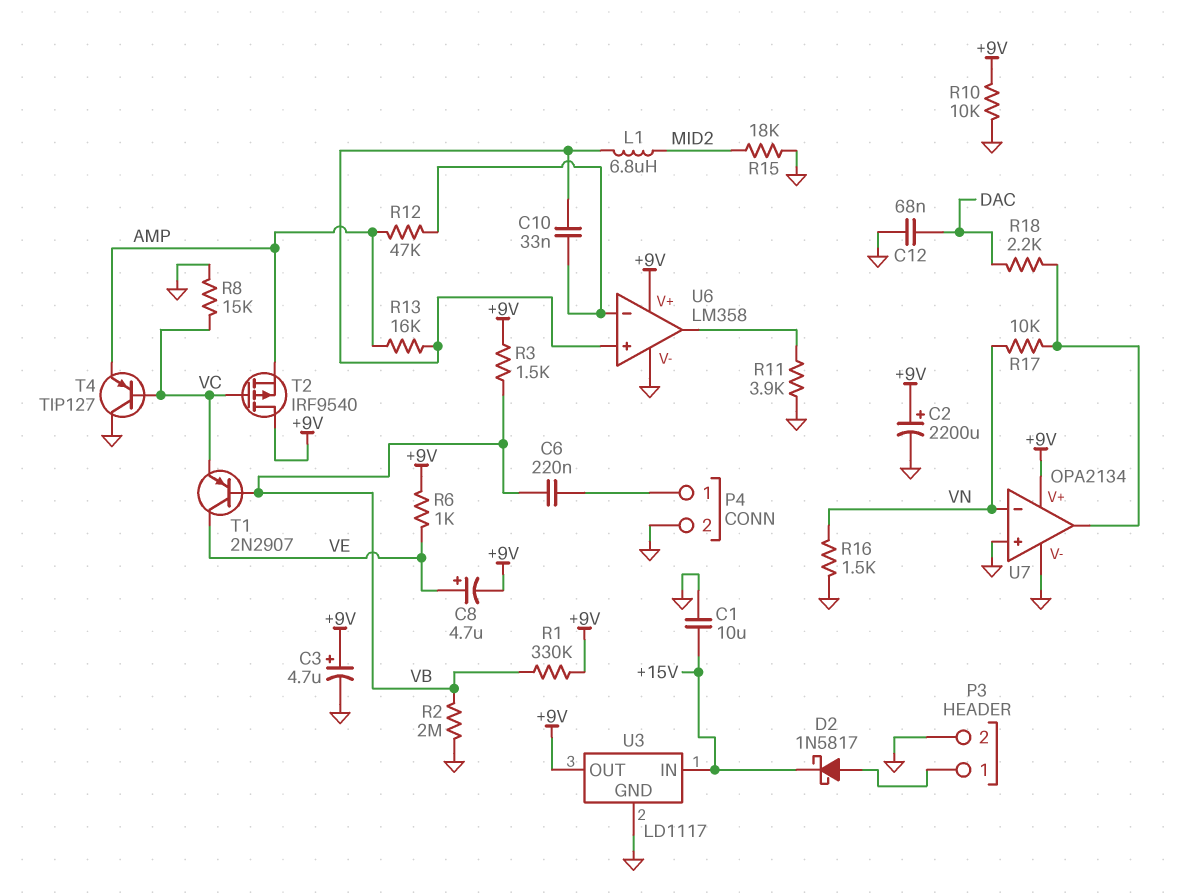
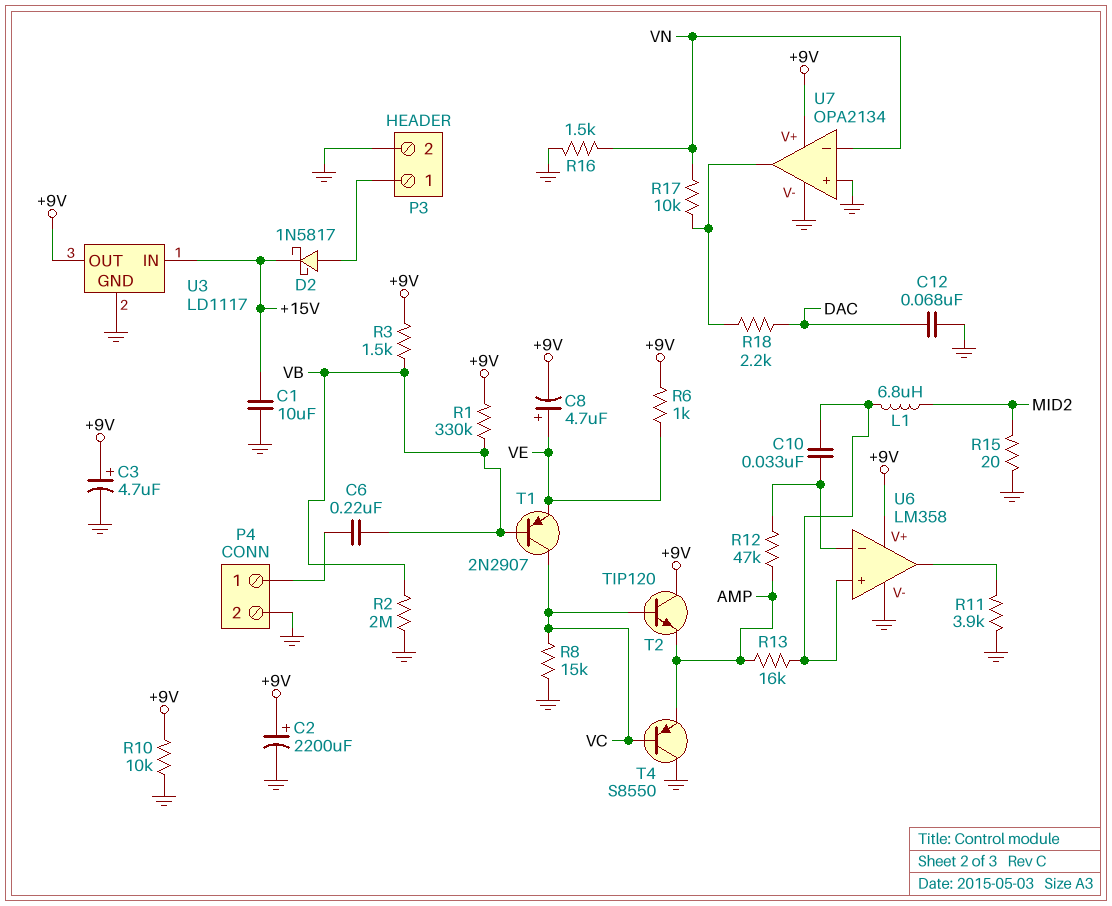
R15: 18k (GND, MID2) -> 20 (GND, MID2)
T1: PNP 2N2907 (B VB, C VE, E VC) -> PNP 2N2907 (B VB, C VC, E VE)
T2: PMOS IRF9540 (G VC, D +9V, S AMP) -> NPN TIP120 (B VC, C +9V, E AMP)
T4: PNP TIP127 (B VC, C GND, E AMP) -> PNP S8550 (B VC, C GND, E AMP)

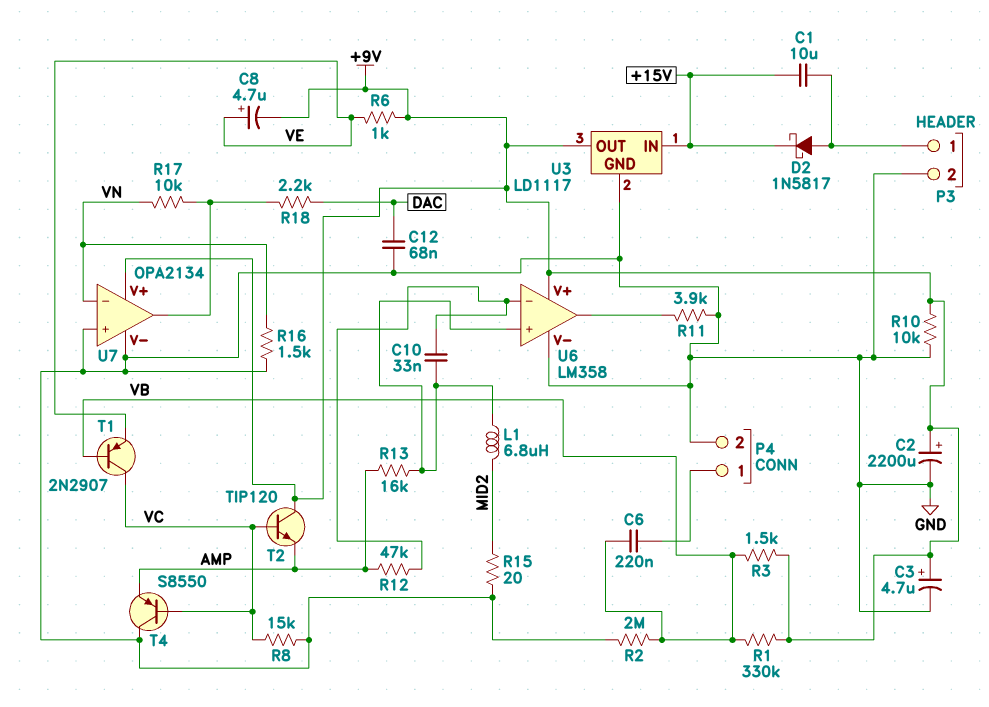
C1: 10uF (+15V, GND) -> 10uF (+15V, P3/1)

